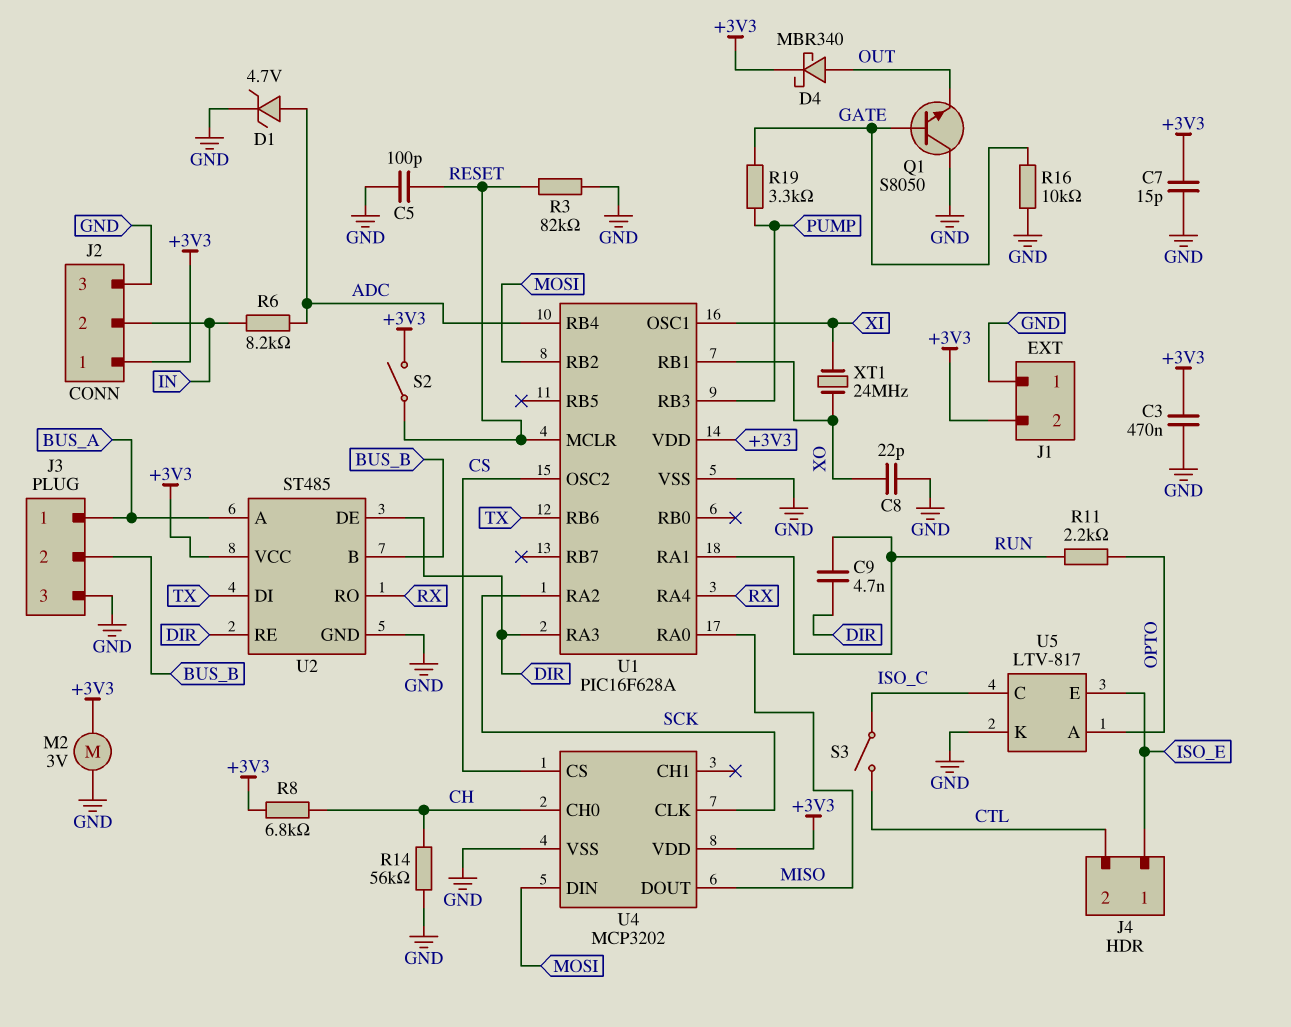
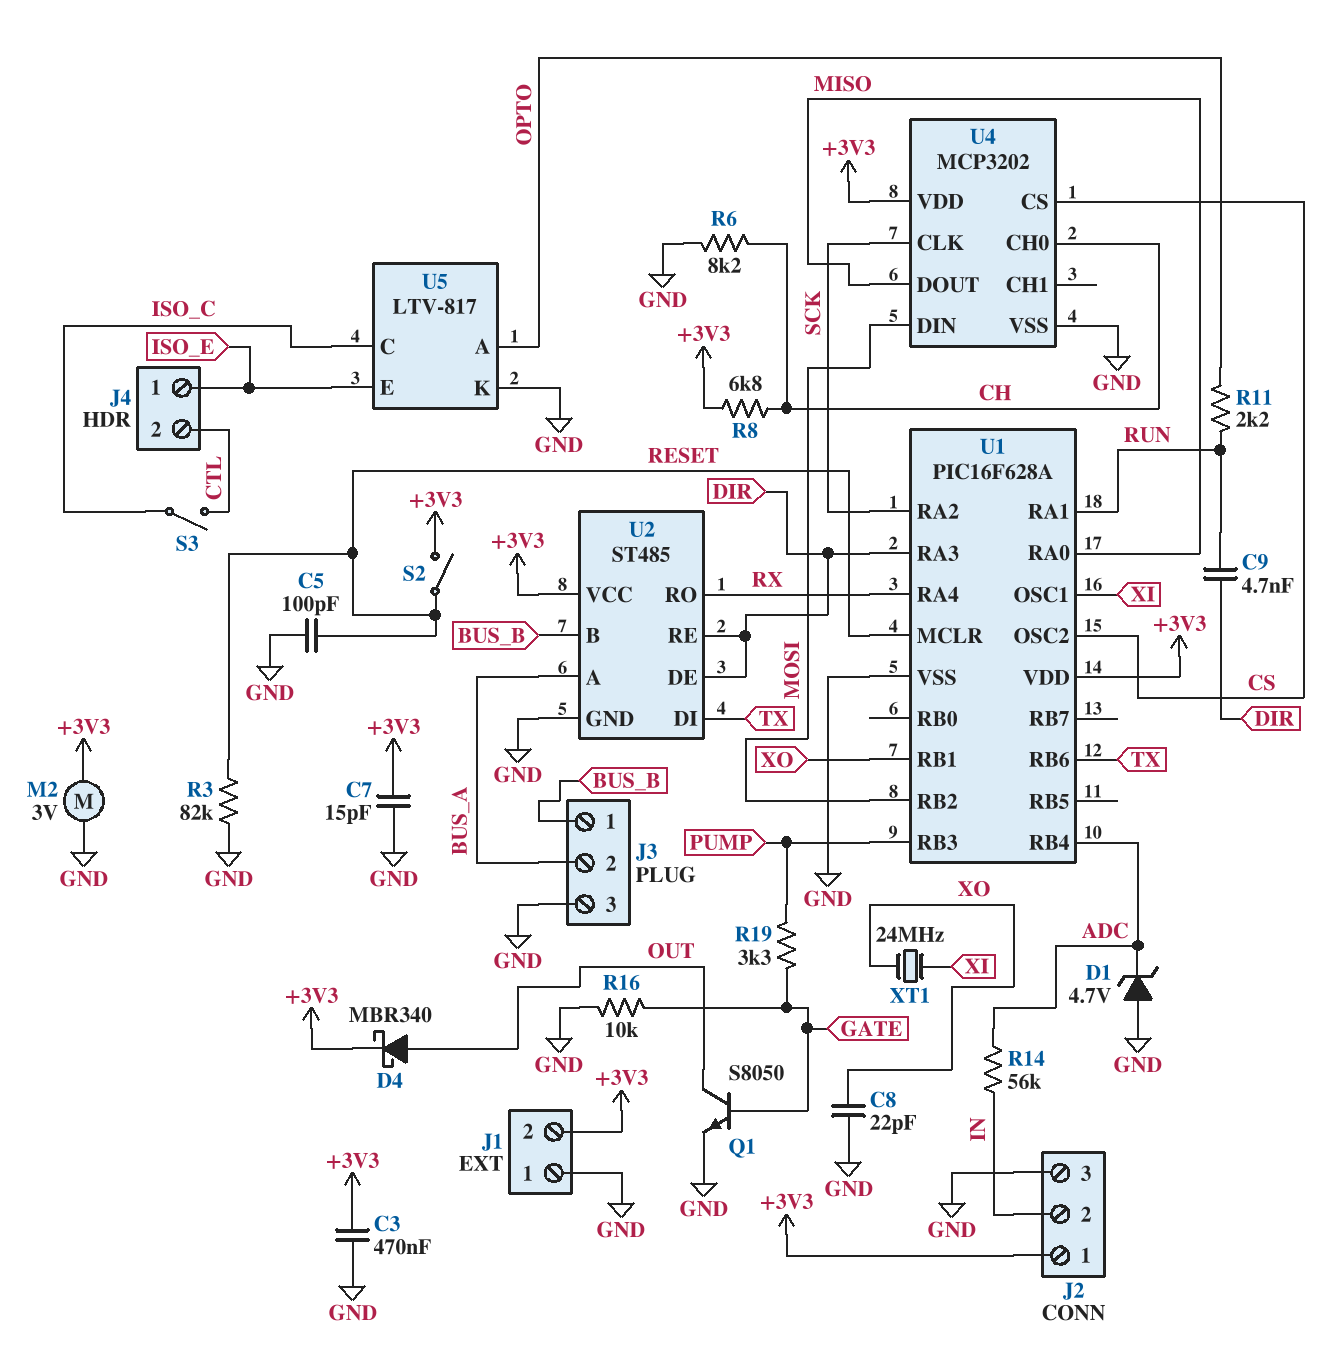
D1: zener 4.7V (A ADC, K GND) -> zener 4.7V (A GND, K ADC)
J3 pin 1: BUS_A -> BUS_B
J3 pin 2: BUS_B -> BUS_A
Q1: NPN S8050 (B GATE, C GND, E OUT) -> NPN S8050 (B GATE, C OUT, E GND)
R6: 8.2k (ADC, IN) -> 8.2k (CH, GND)
R14: 56k (CH, GND) -> 56k (ADC, IN)

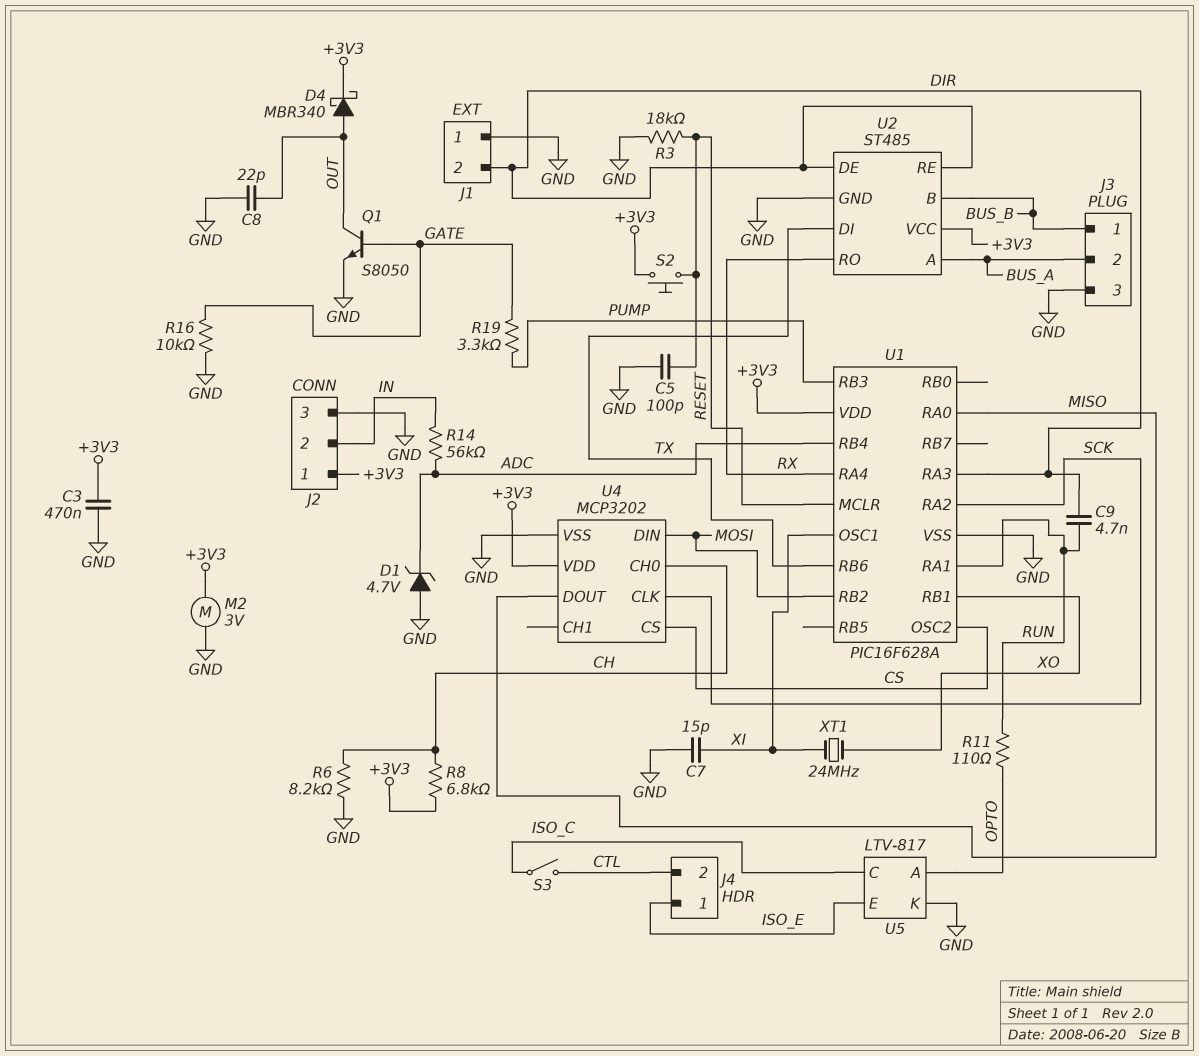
C7: 15pF (+3V3, GND) -> 15pF (GND, XI)
C8: 22pF (GND, XO) -> 22pF (GND, OUT)
J1 pin 2: +3V3 -> DIR
R3: 82k (GND, RESET) -> 18k (GND, RESET)
R11: 2.2k (OPTO, RUN) -> 110 (OPTO, RUN)
S2: switch (+3V3, RESET) -> button (+3V3, RESET)

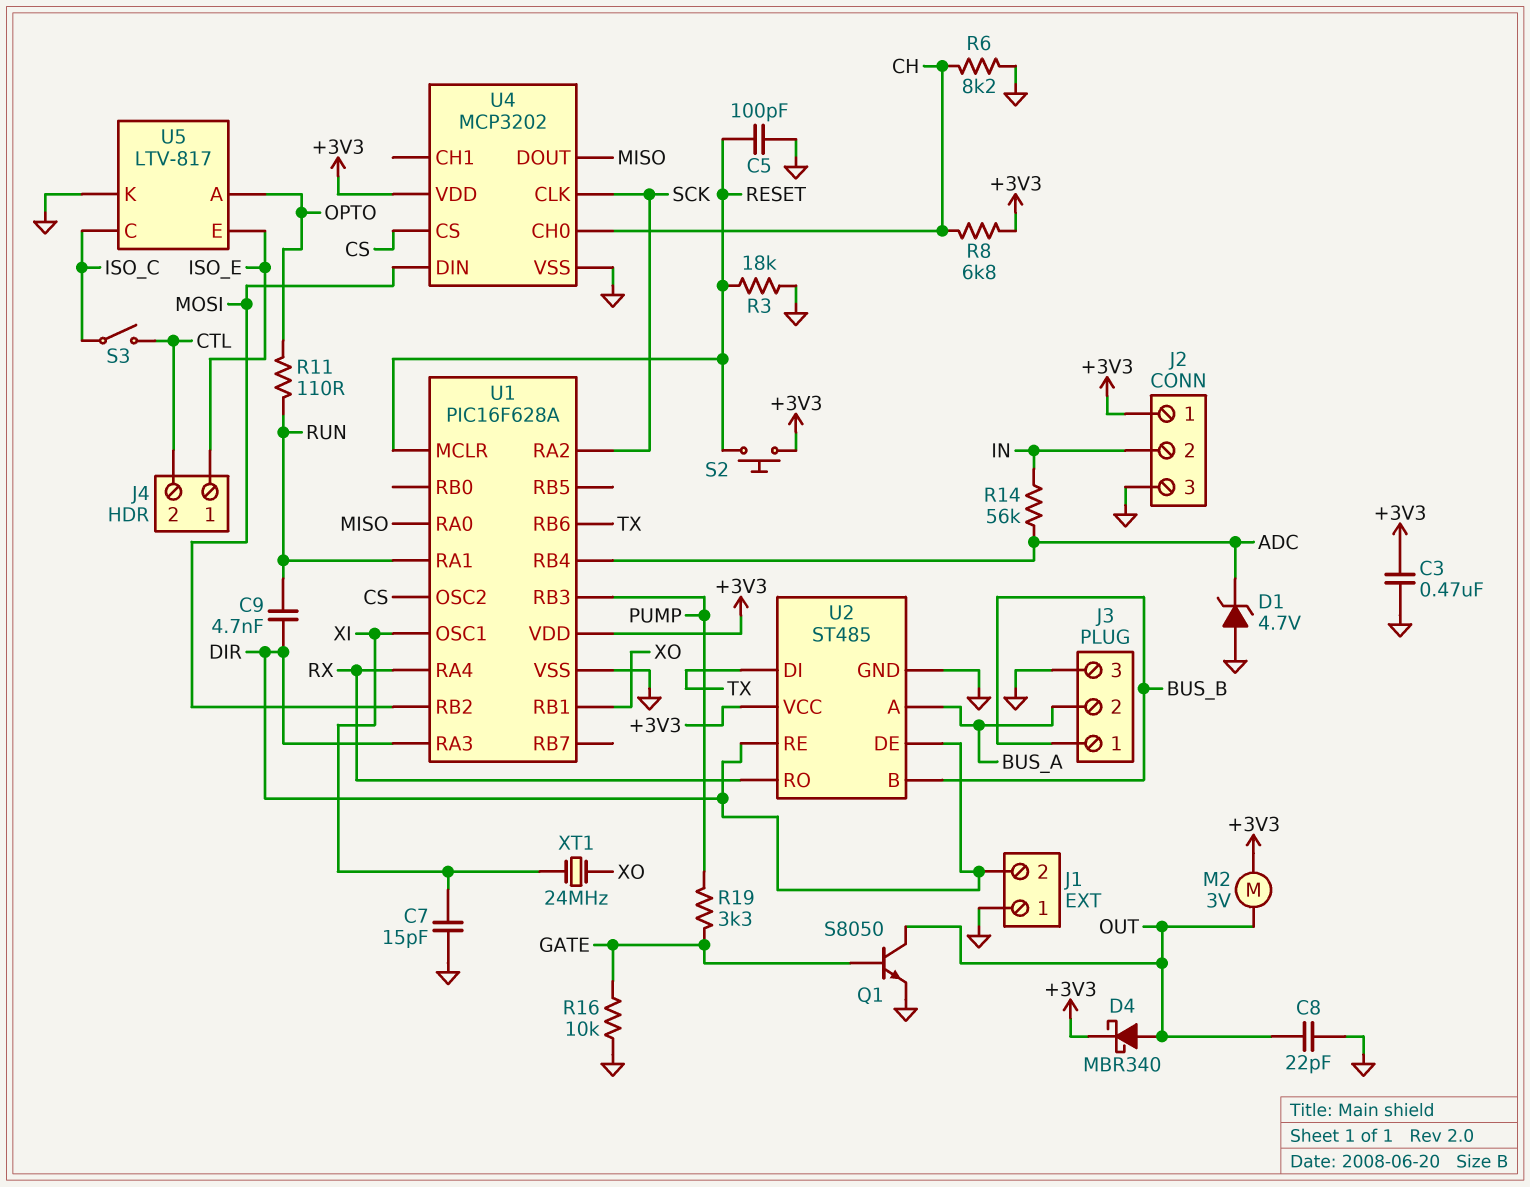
M2: motor 3V (+3V3, GND) -> motor 3V (+3V3, OUT)

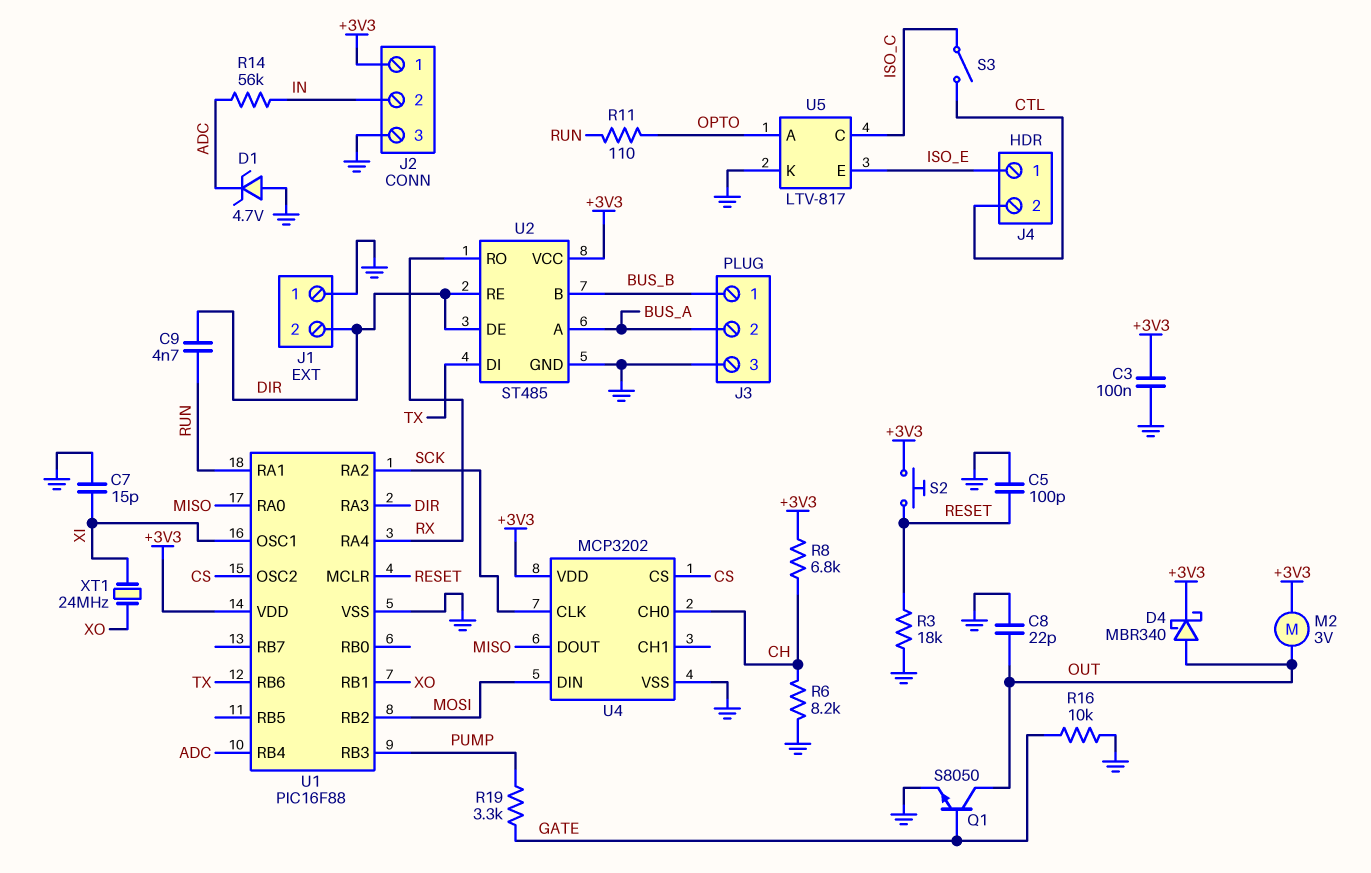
C3: 470nF (+3V3, GND) -> 100nF (+3V3, GND)
U1: PIC16F628A -> PIC16F88

